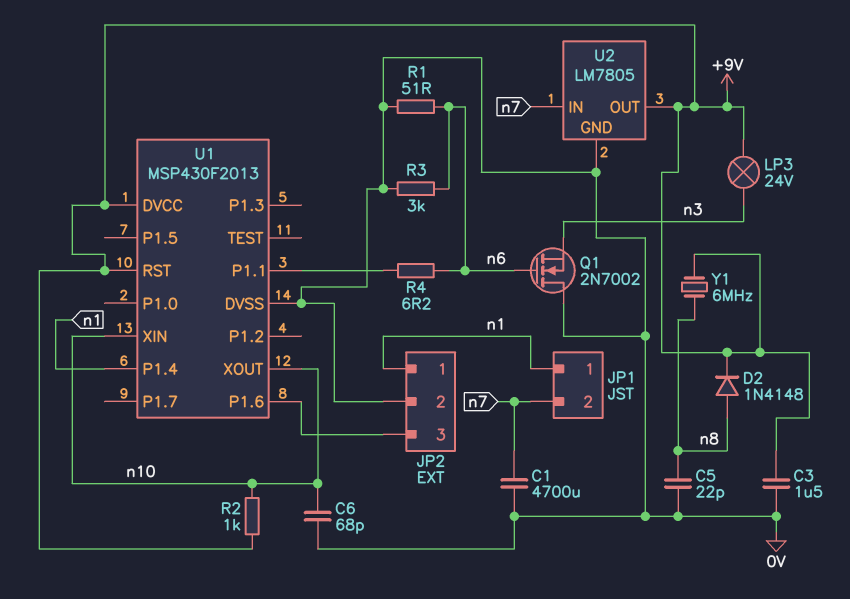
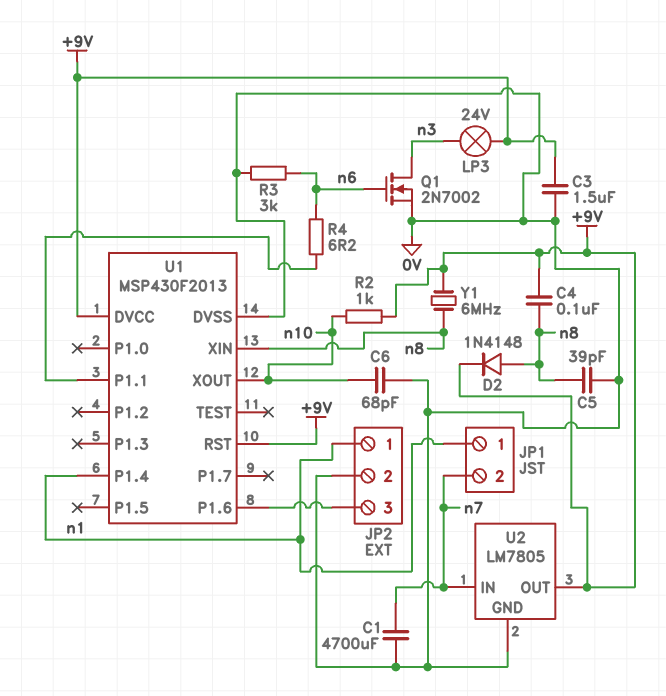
C4: none -> 100nF (+9V, n8)
C5: 22pF (0V, n8) -> 39pF (0V, n8)
Q1: NMOS 2N7002 (G n6, D 0V, S n3) -> NMOS 2N7002 (G n6, D n3, S 0V)
R1: 51 (0V, n6) -> none
U1 pin XIN: n10 -> n8

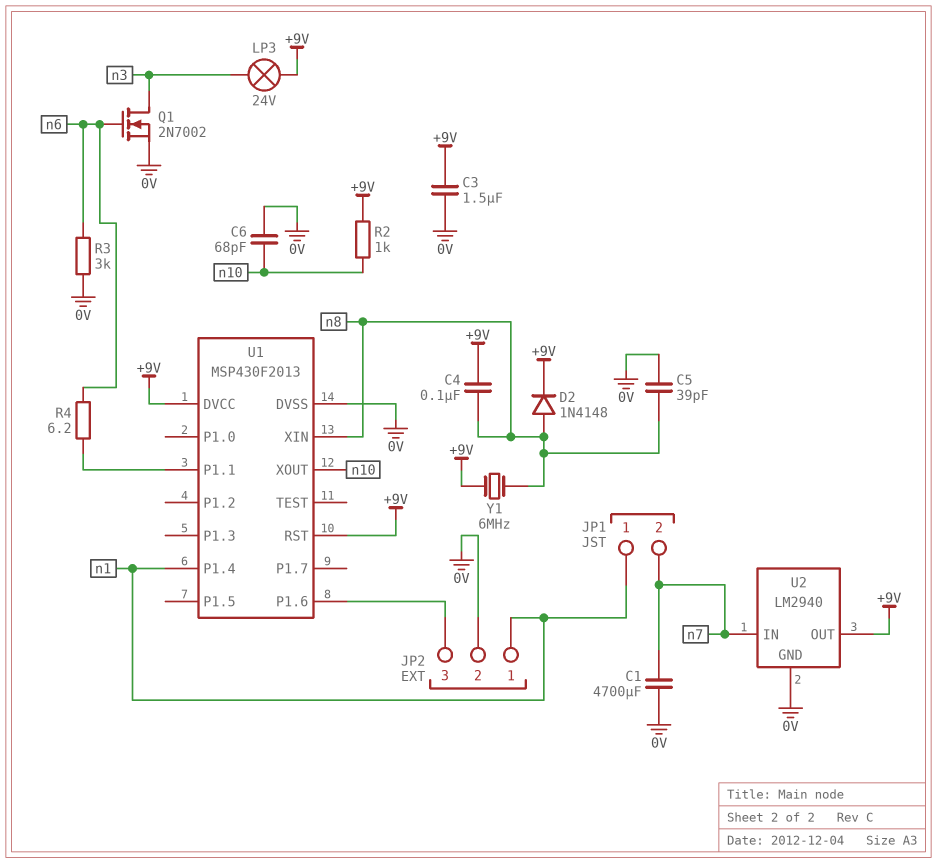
U2: LM7805 -> LM2940

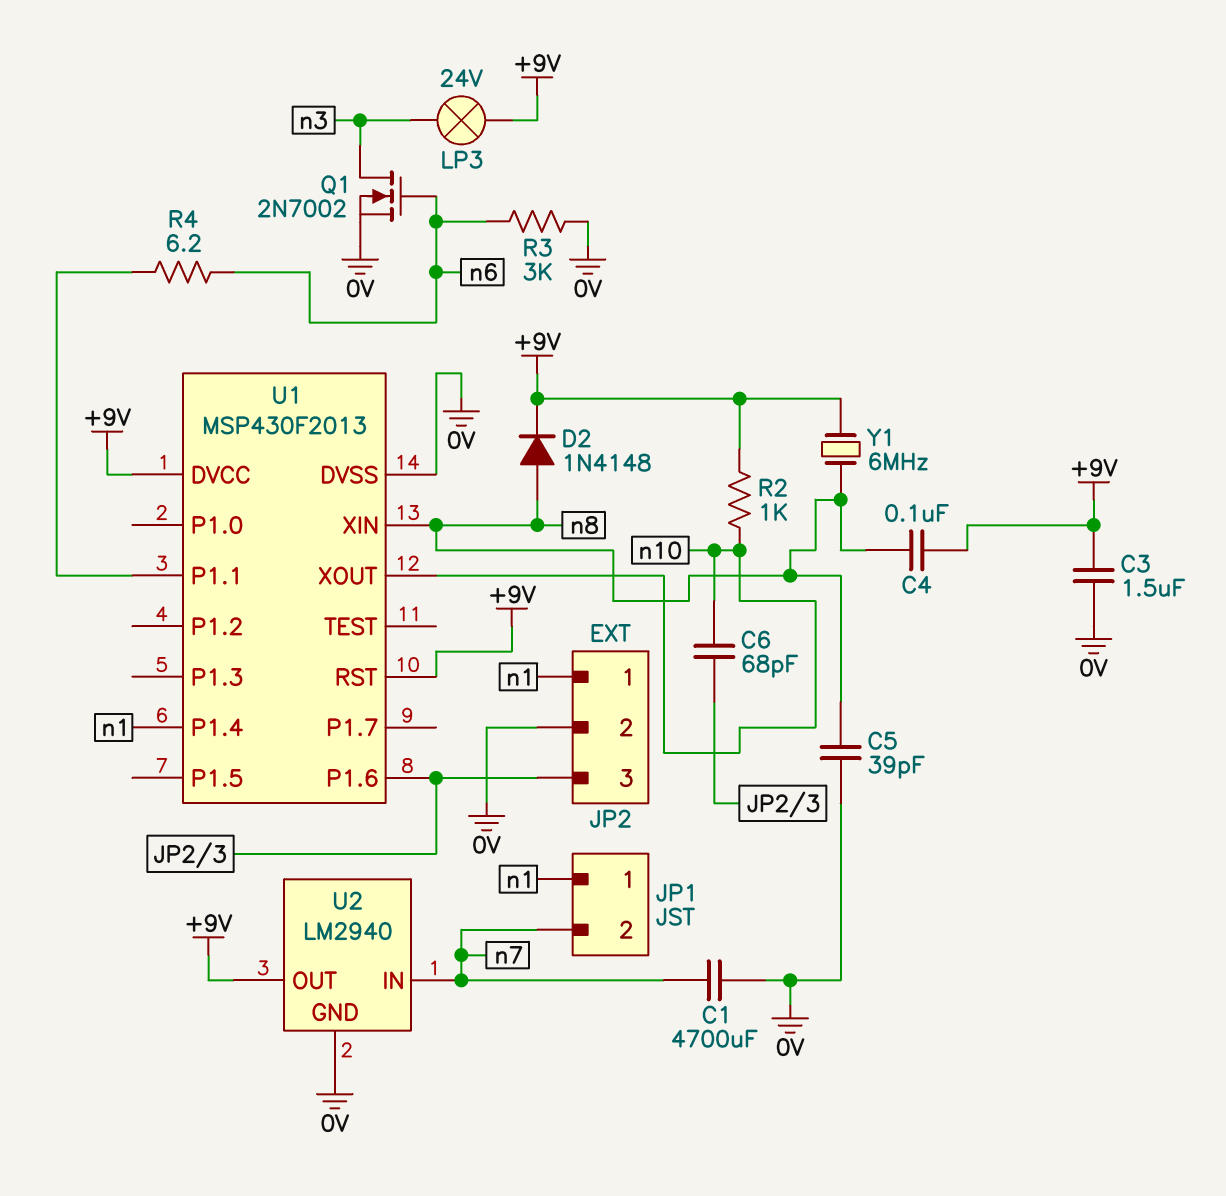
C6: 68pF (0V, n10) -> 68pF (JP2/3, n10)

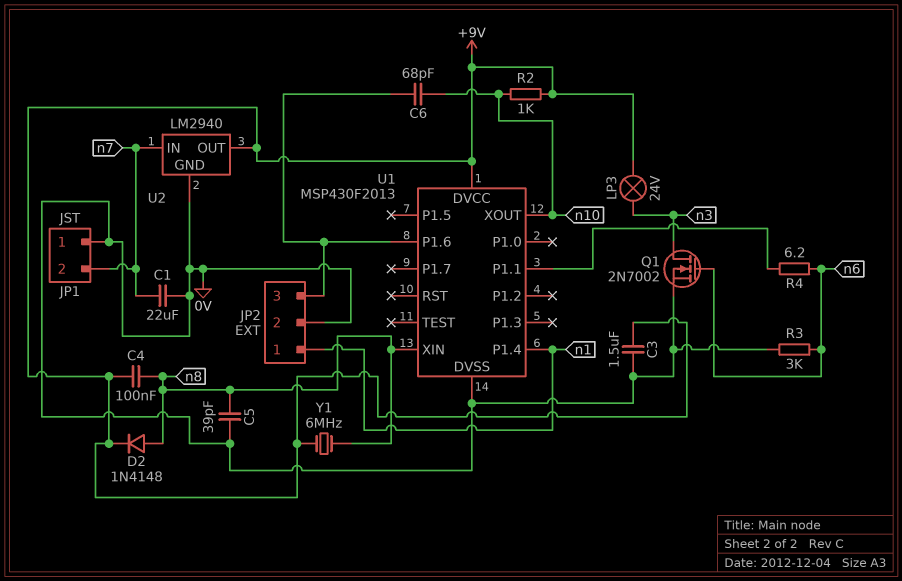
C1: 4700uF (0V, n7) -> 22uF (0V, n7)
JP1 pin 1: n1 -> 0V
U1 pin RST: +9V -> none

